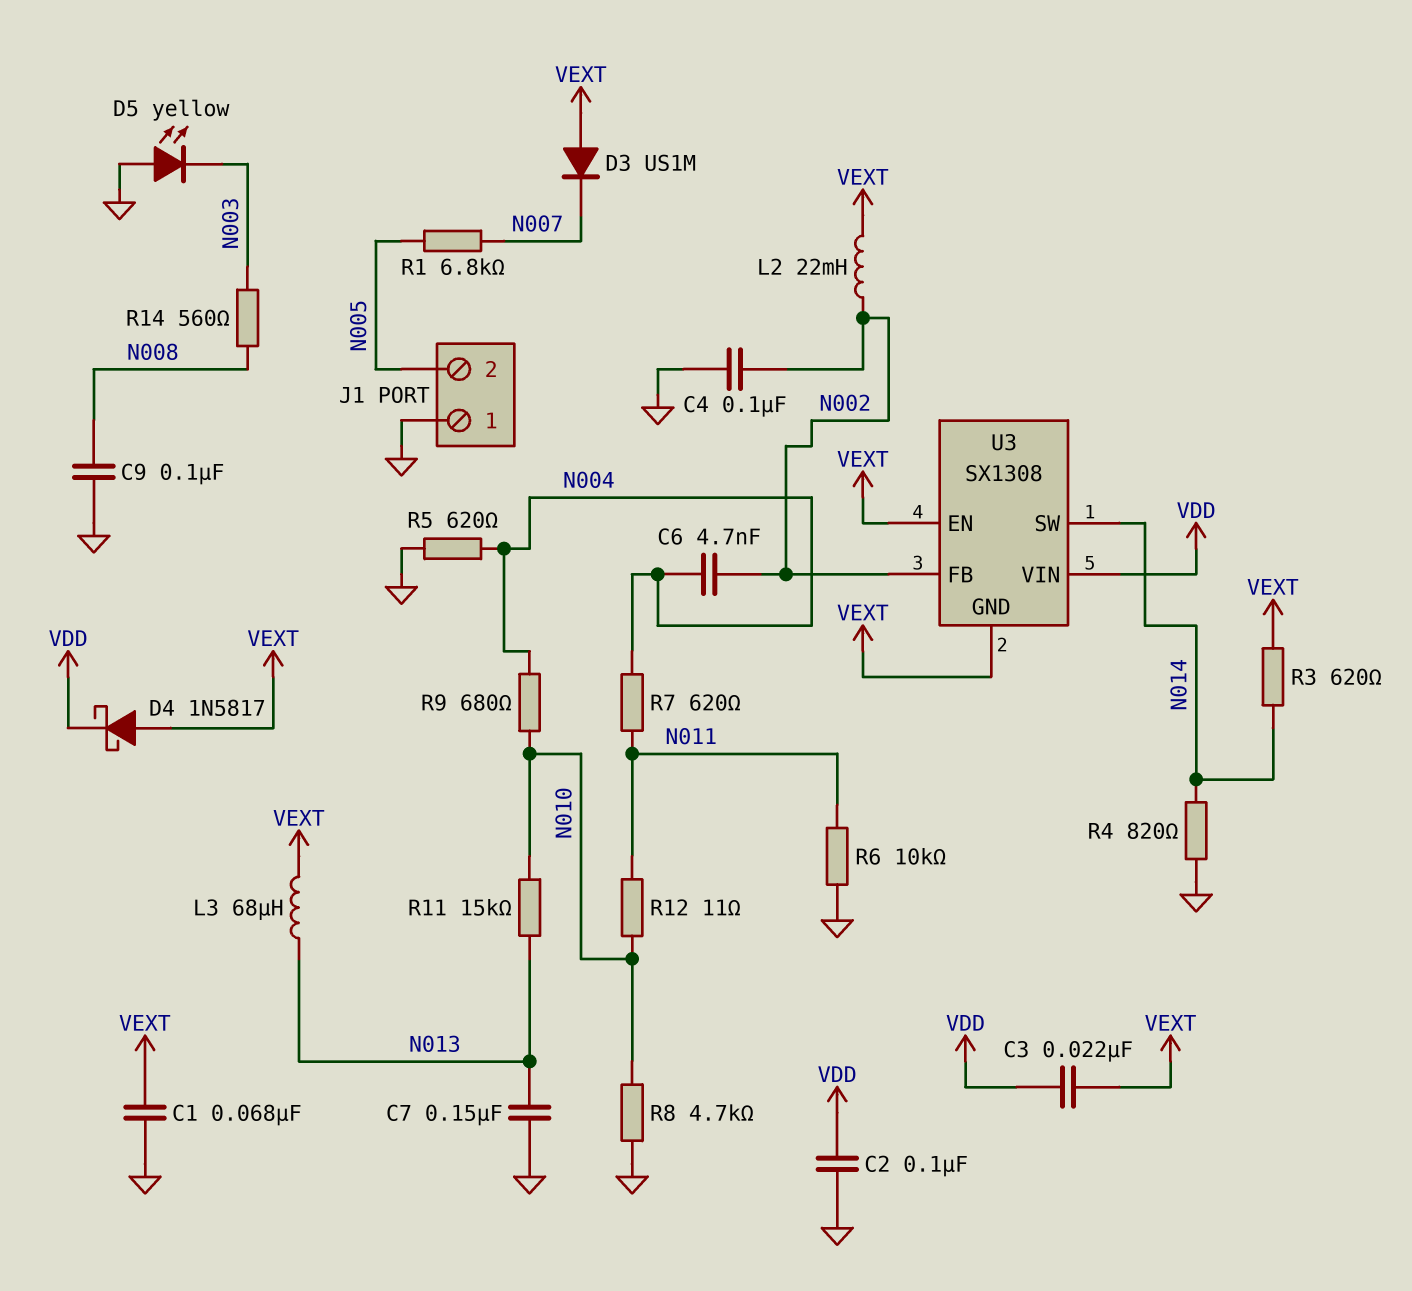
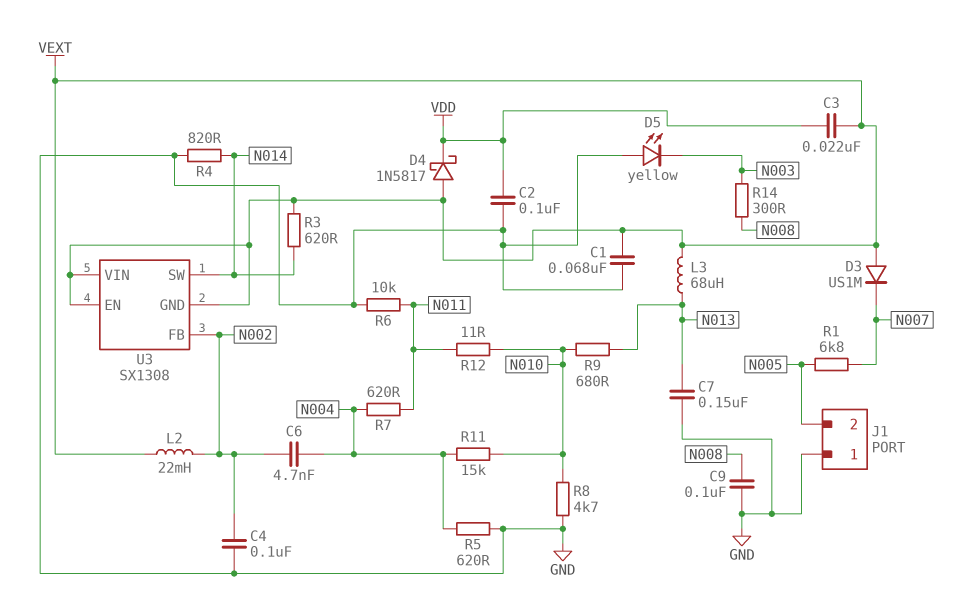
R9: 680 (N004, N010) -> 680 (N010, N013)
R11: 15k (N010, N013) -> 15k (N004, N010)
R14: 560 (N003, N008) -> 300 (N003, N008)
U3 pin VIN: VDD -> VEXT

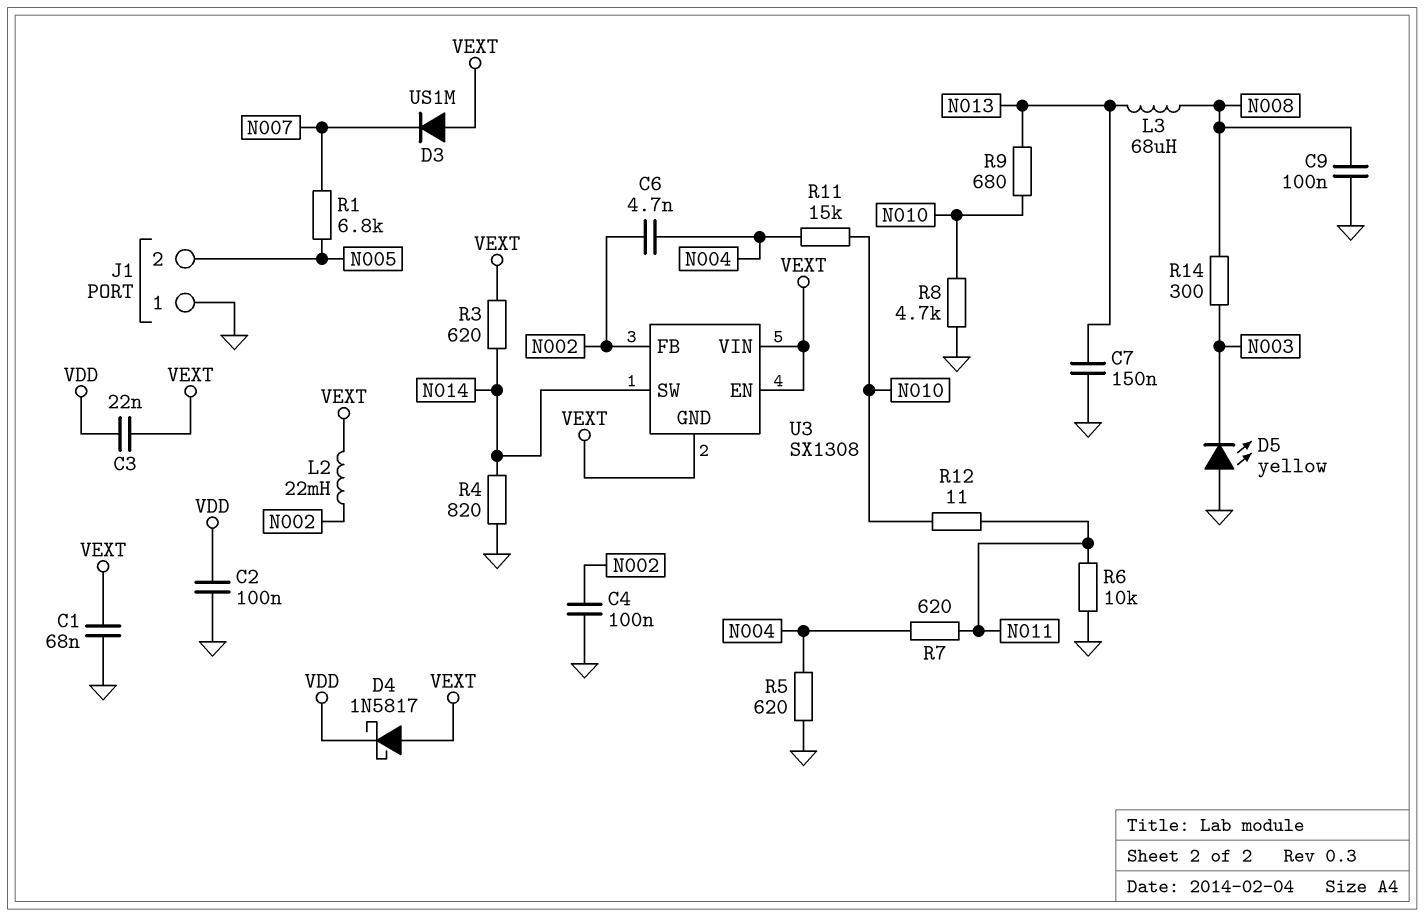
L3: 68uH (N013, VEXT) -> 68uH (N008, N013)

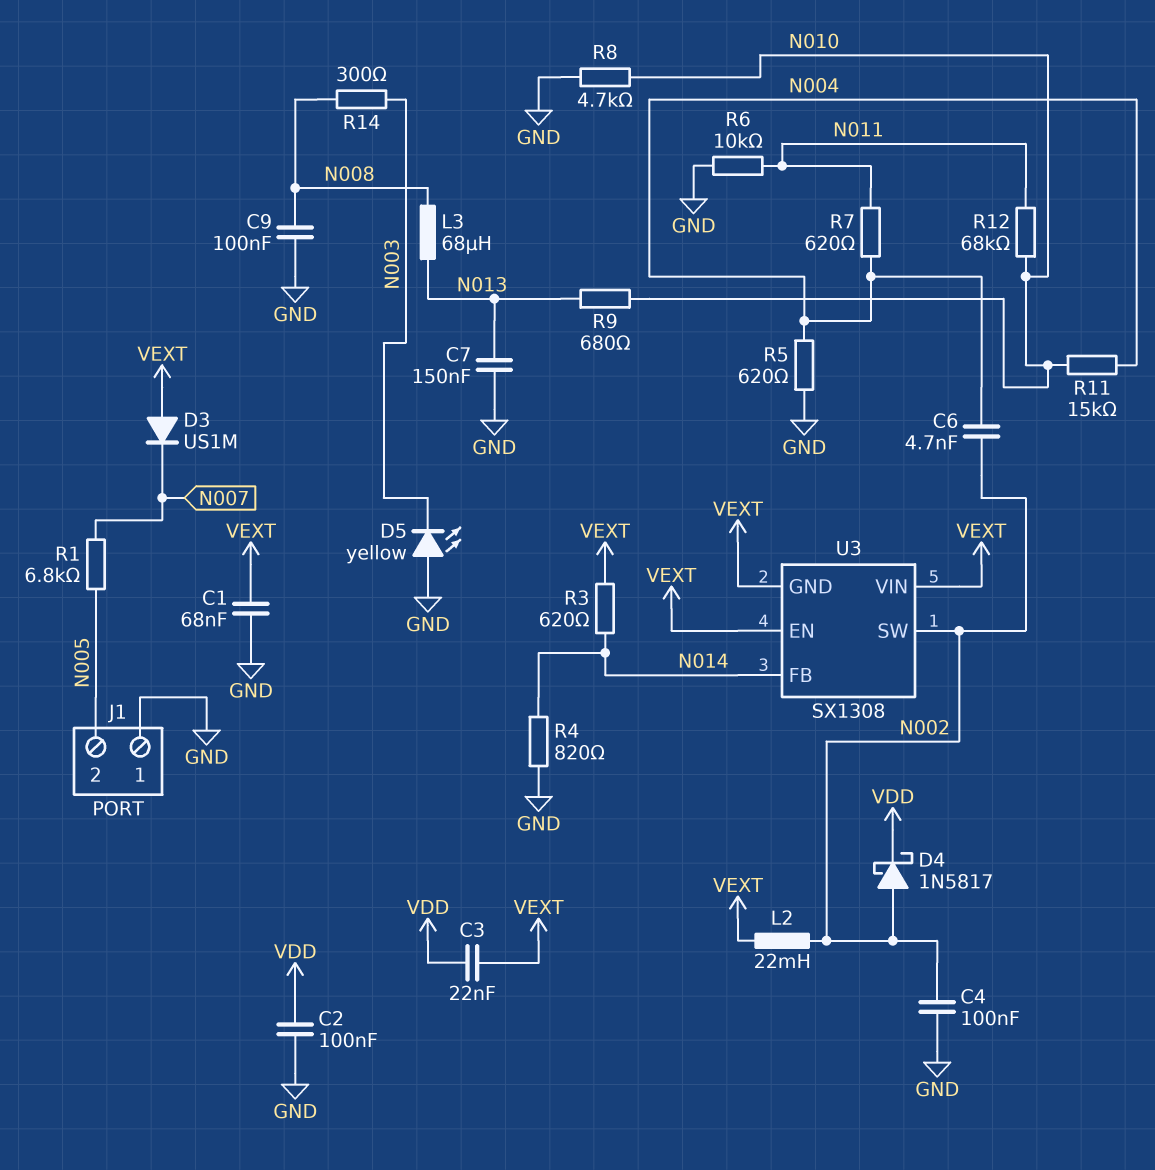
D4: schottky 1N5817 (A VEXT, K VDD) -> schottky 1N5817 (A N002, K VDD)
R12: 11 (N010, N011) -> 68k (N010, N011)
U3 pin FB: N002 -> N014
U3 pin SW: N014 -> N002

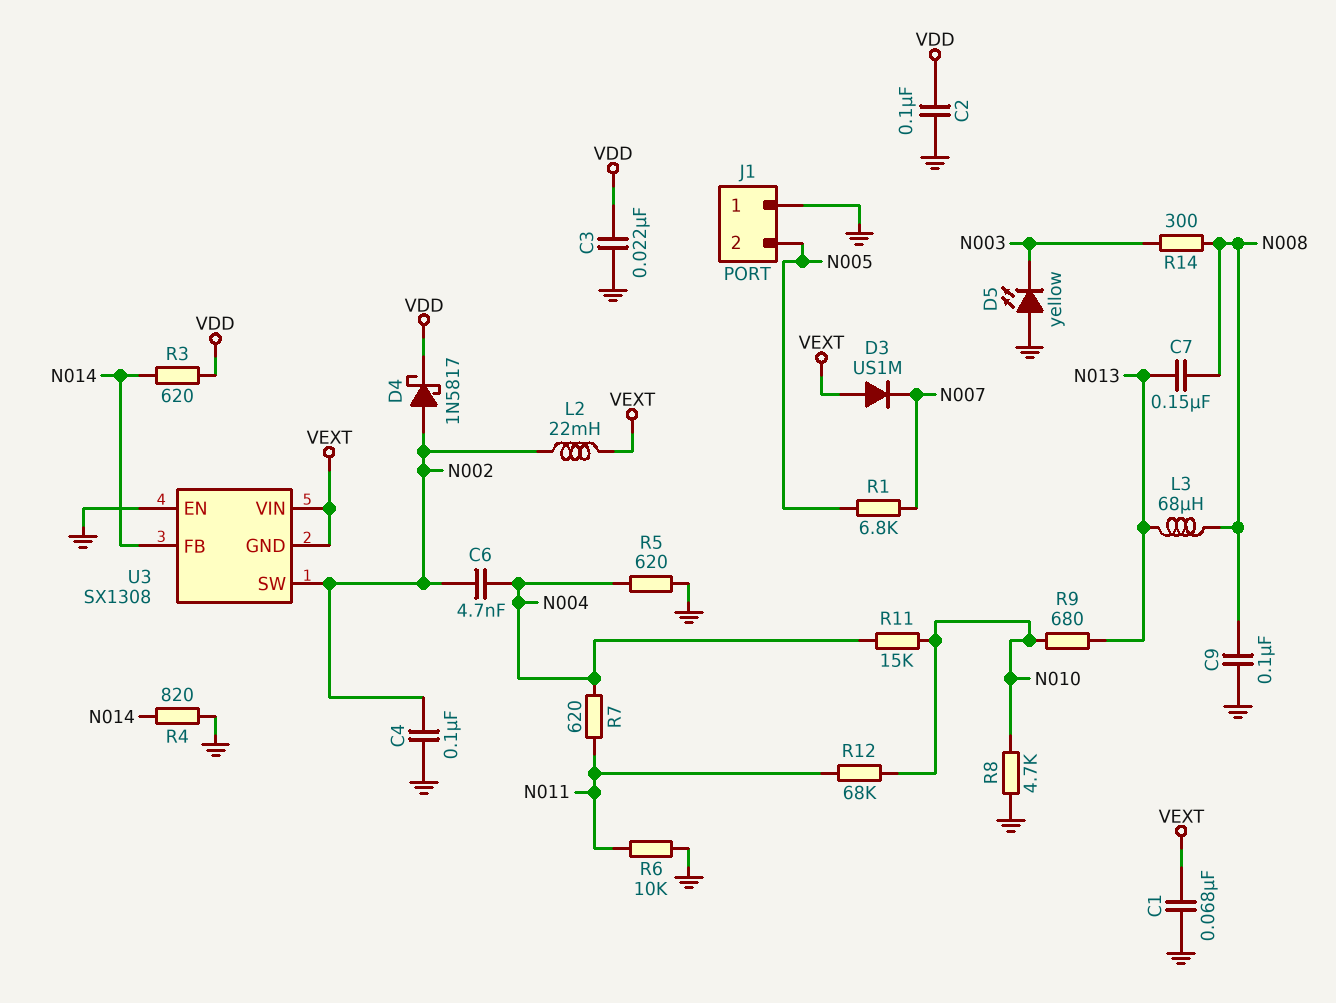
C3: 22nF (VDD, VEXT) -> 22nF (GND, VDD)
C7: 150nF (GND, N013) -> 150nF (N008, N013)
R3: 620 (N014, VEXT) -> 620 (N014, VDD)
U3 pin EN: VEXT -> GND

